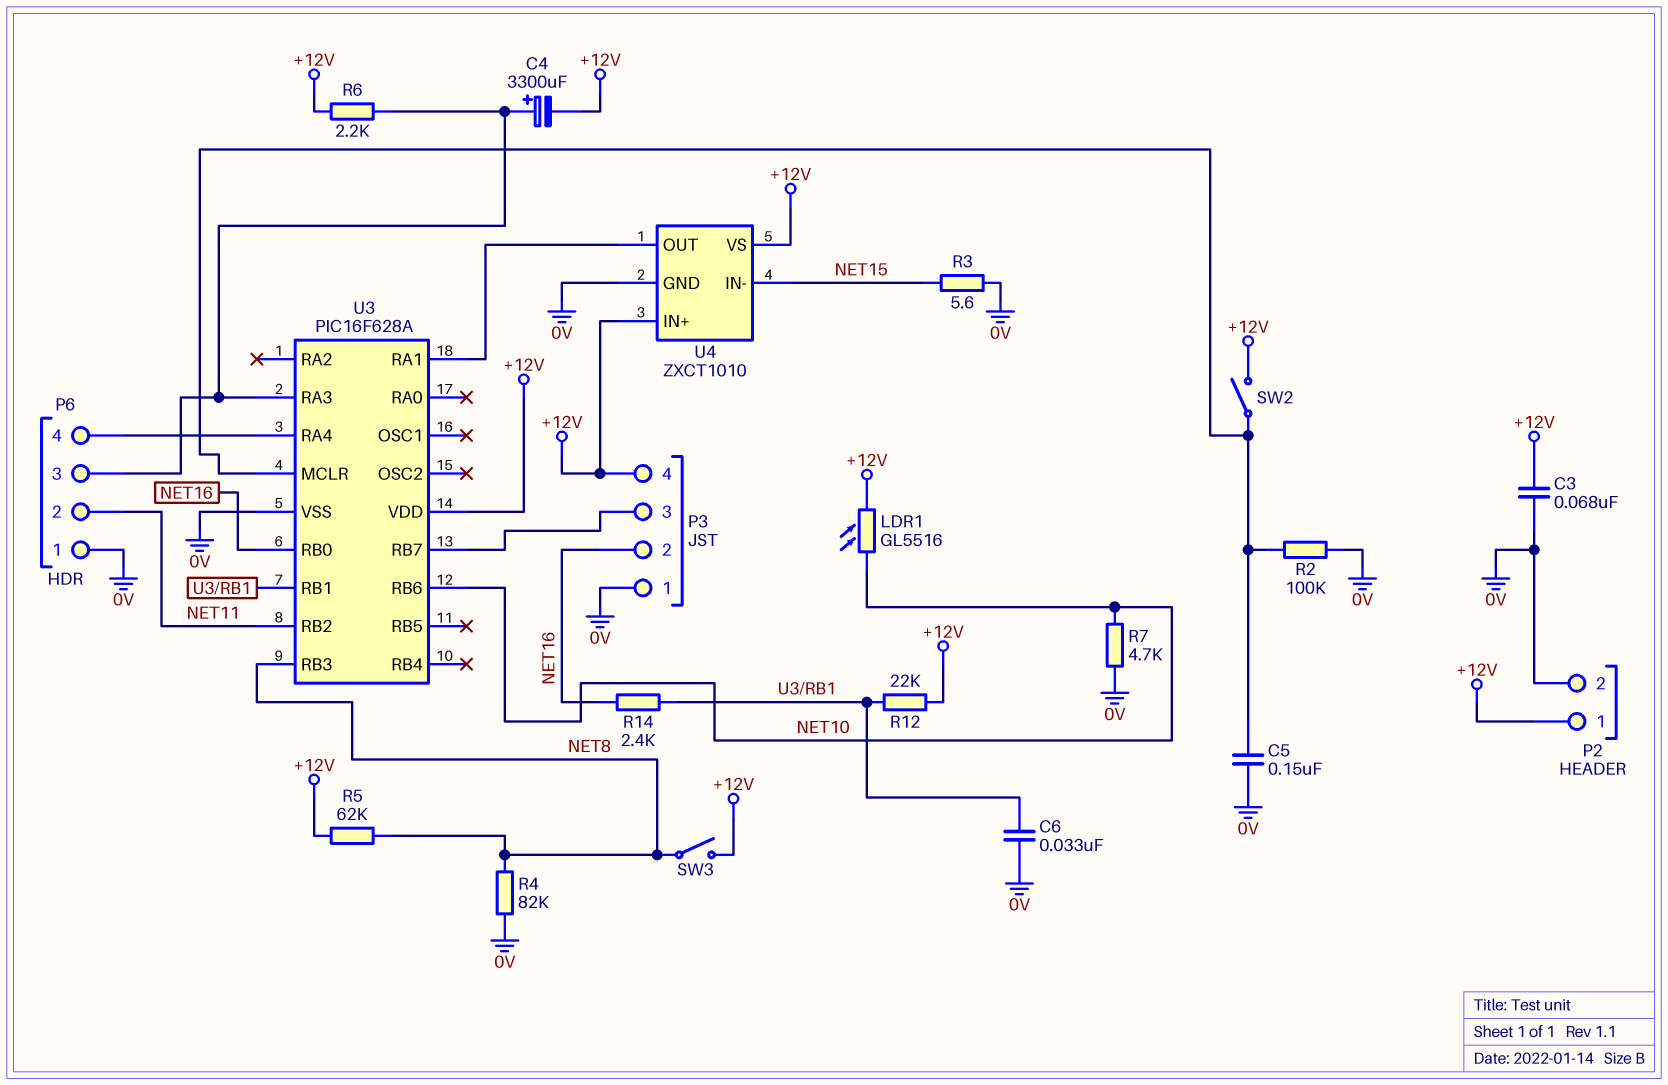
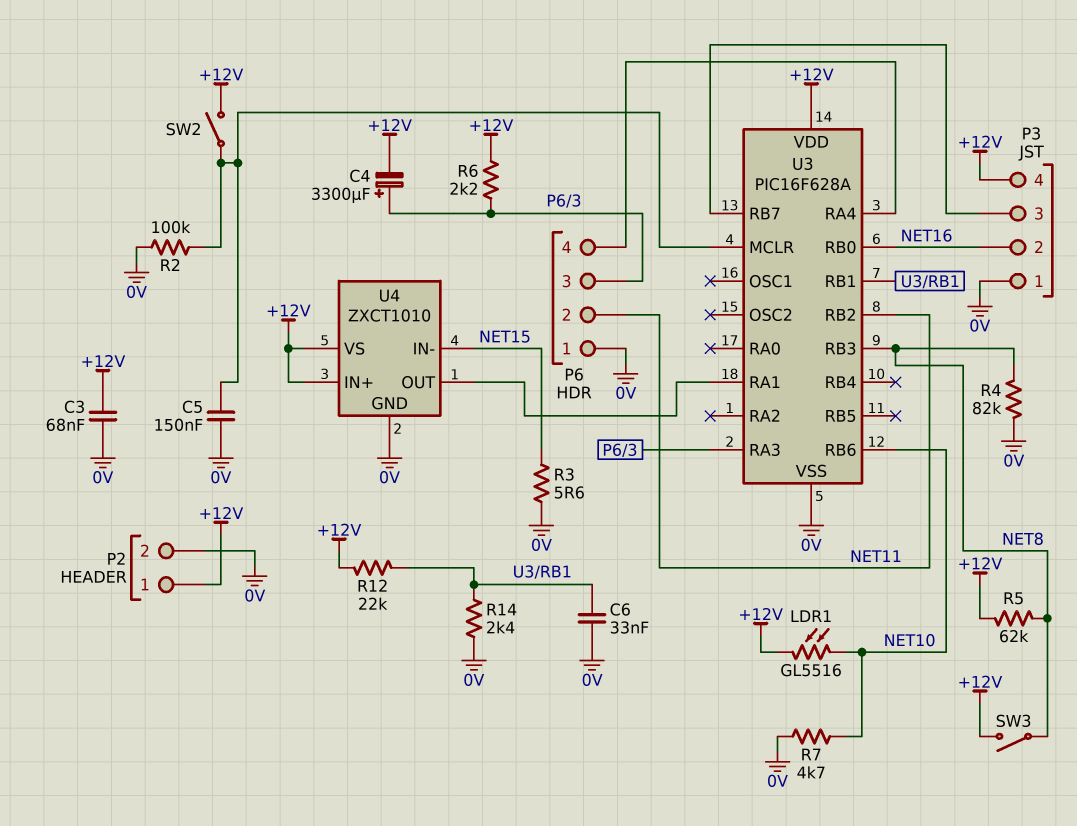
R14: 2.4k (NET16, U3/RB1) -> 2.4k (0V, U3/RB1)

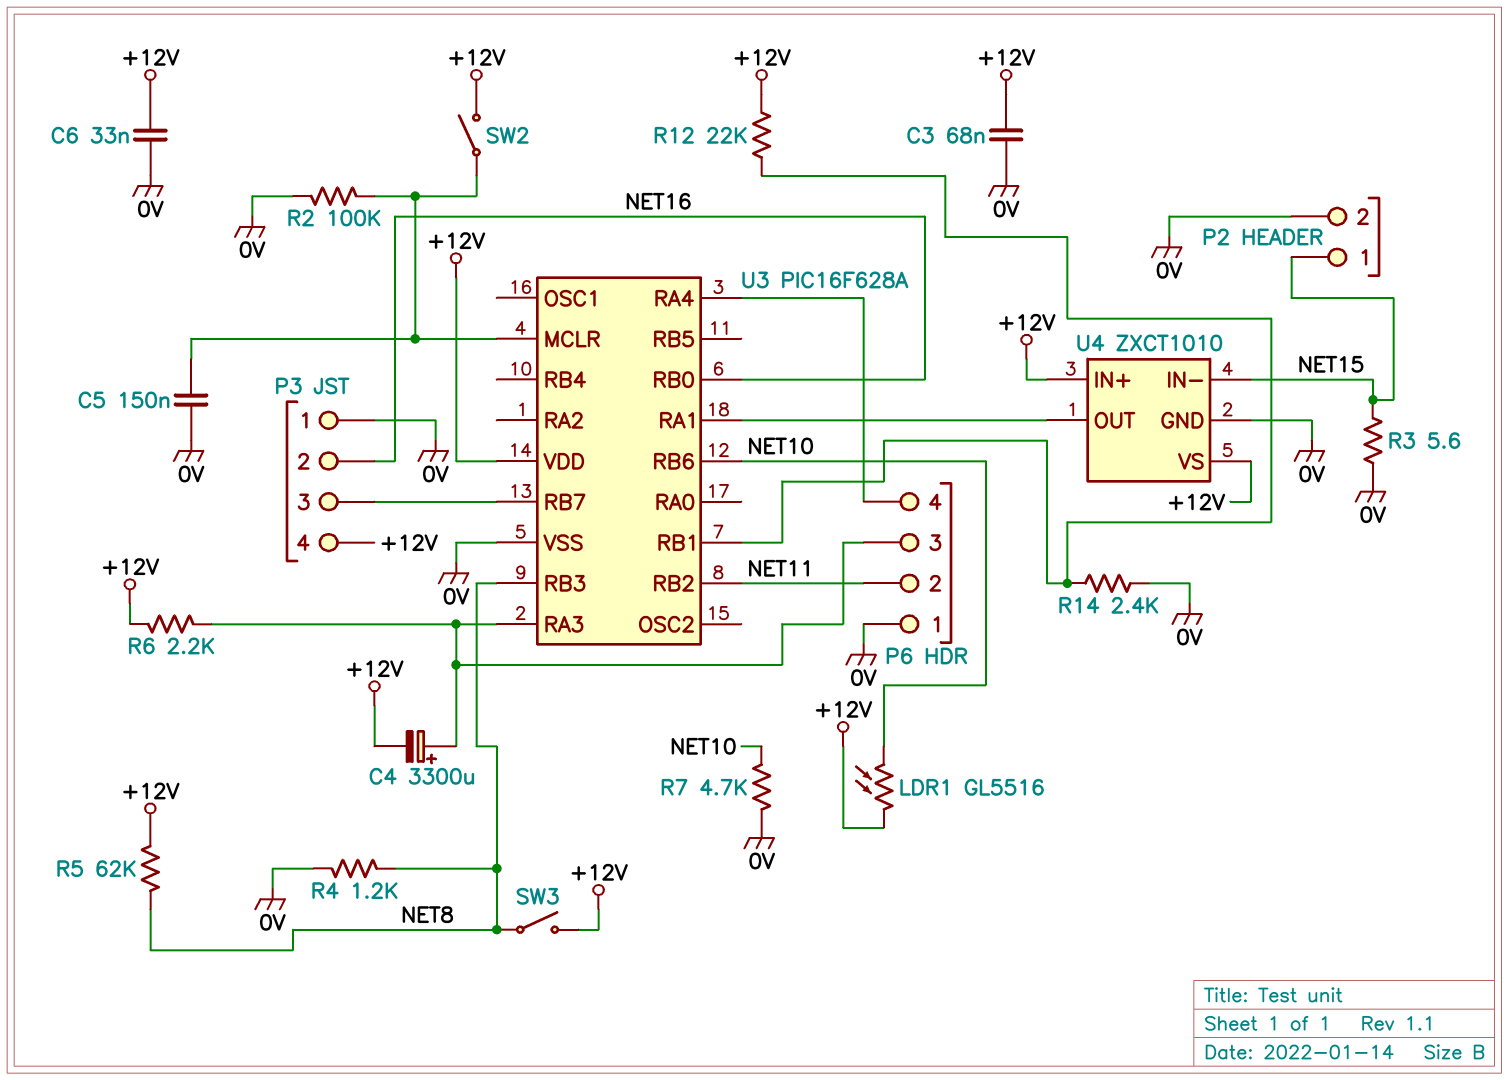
C6: 33nF (0V, U3/RB1) -> 33nF (+12V, 0V)
P2 pin 1: +12V -> NET15
R4: 82k (0V, NET8) -> 1.2k (0V, NET8)

